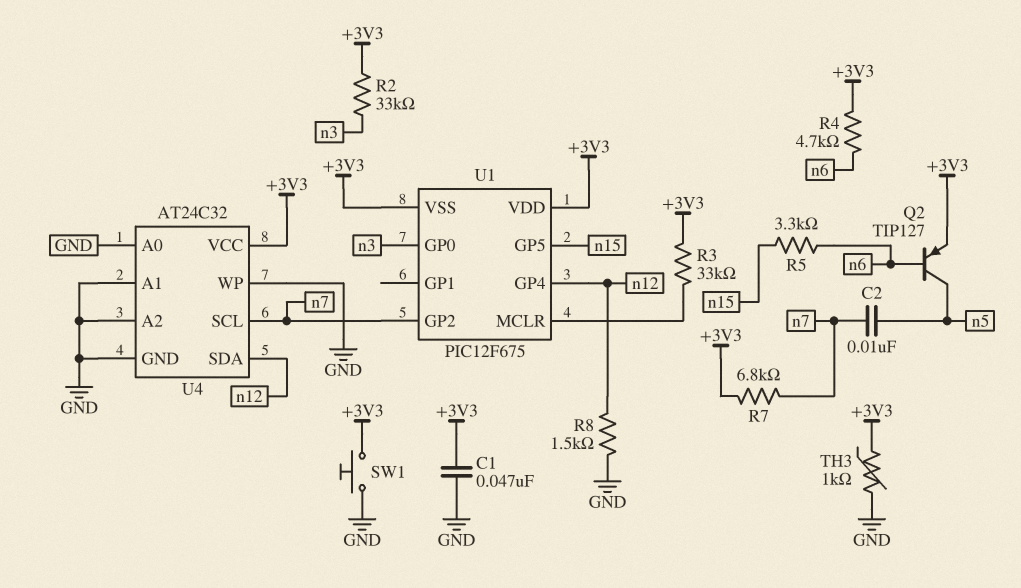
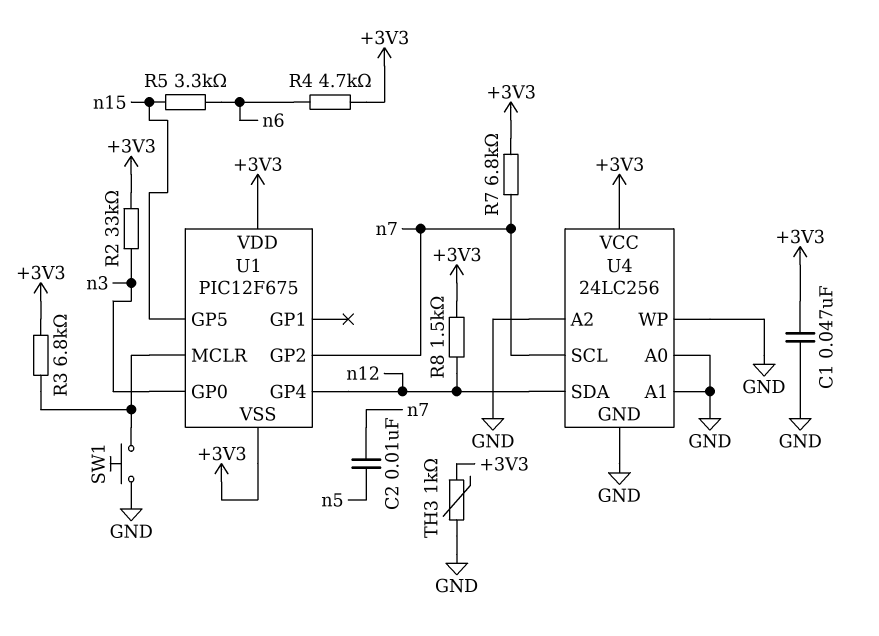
Q2: PNP TIP127 (B n6, C n5, E +3V3) -> none
R3: 33k (+3V3, U1/MCLR) -> 6.8k (+3V3, U1/MCLR)
R8: 1.5k (GND, n12) -> 1.5k (+3V3, n12)
SW1: button (+3V3, GND) -> button (GND, U1/MCLR)
U4: AT24C32 -> 24LC256

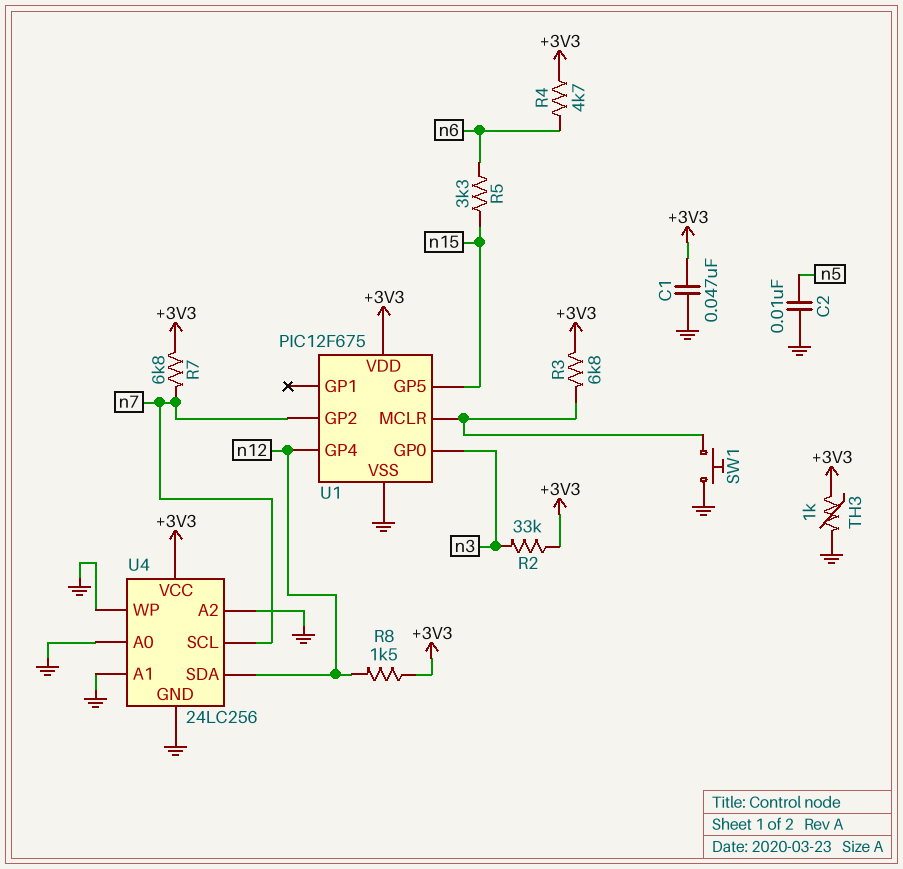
C2: 10nF (n5, n7) -> 10nF (GND, n5)
U1 pin VSS: +3V3 -> GND

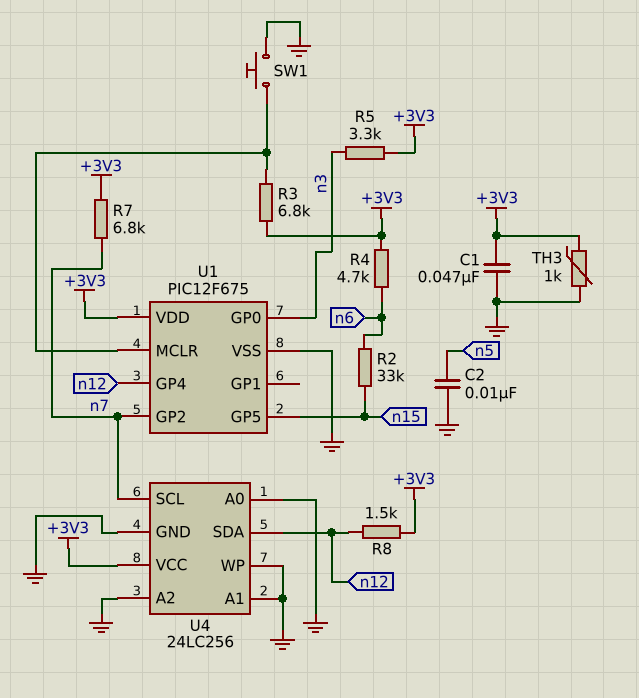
R2: 33k (+3V3, n3) -> 33k (n6, n15)
R5: 3.3k (n6, n15) -> 3.3k (+3V3, n3)

